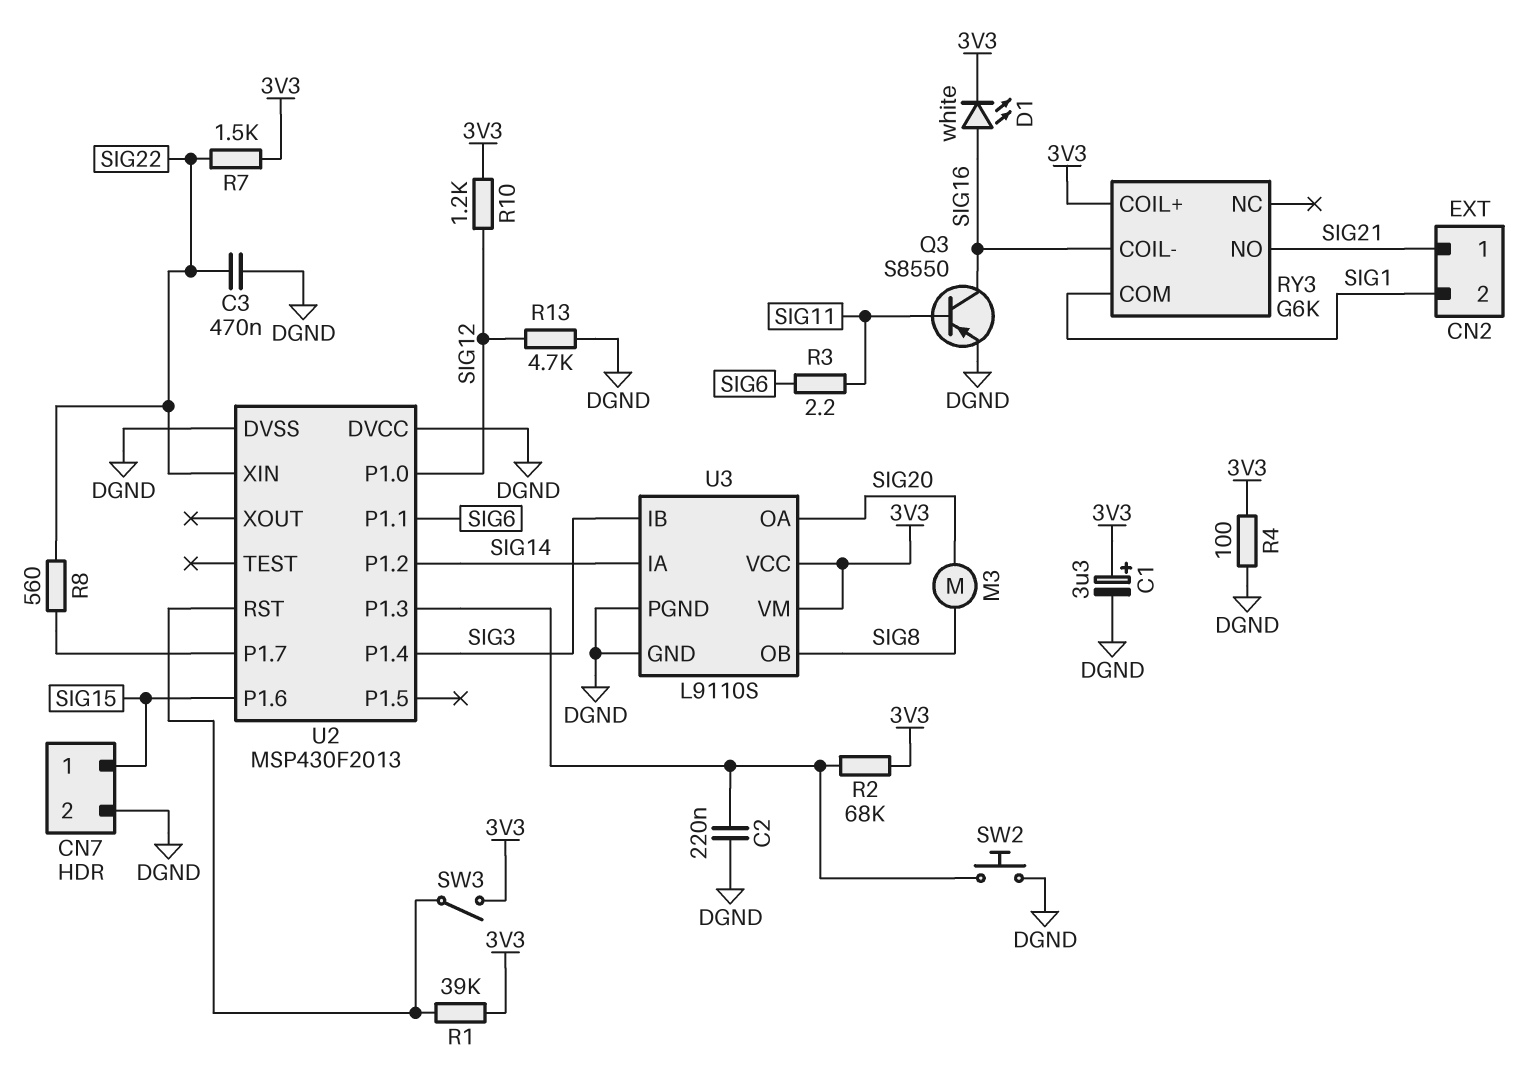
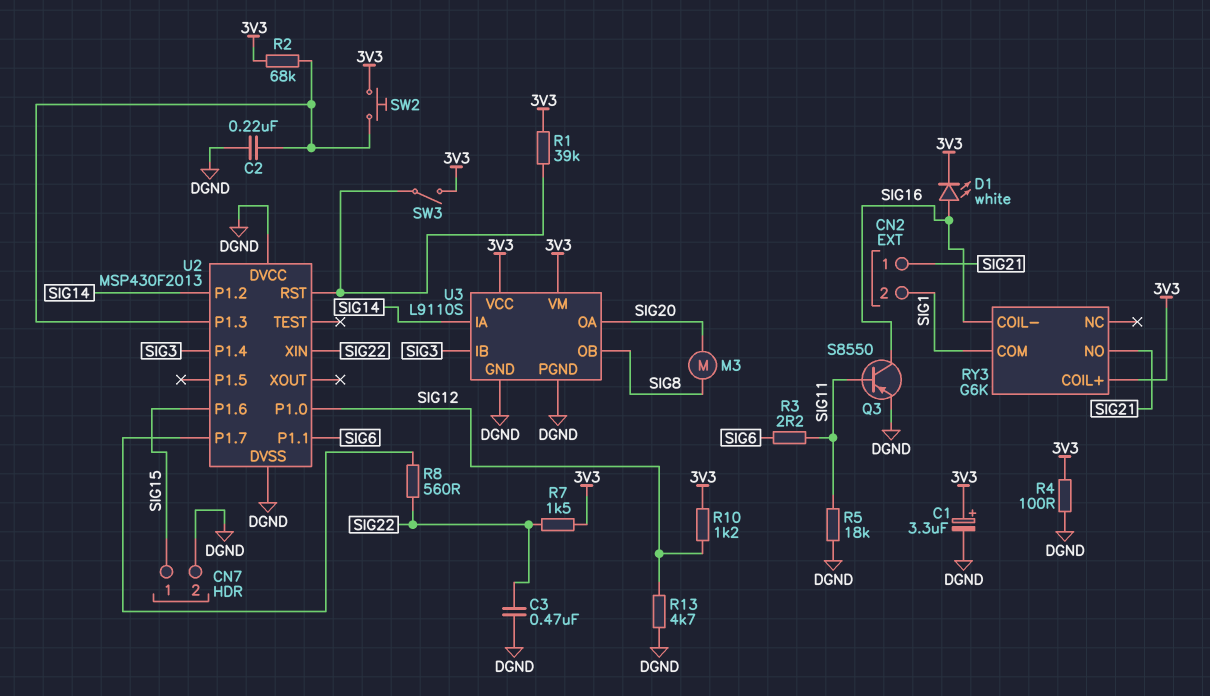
R5: none -> 18k (DGND, SIG11)
SW2: button (DGND, U2/P1.3) -> button (3V3, U2/P1.3)

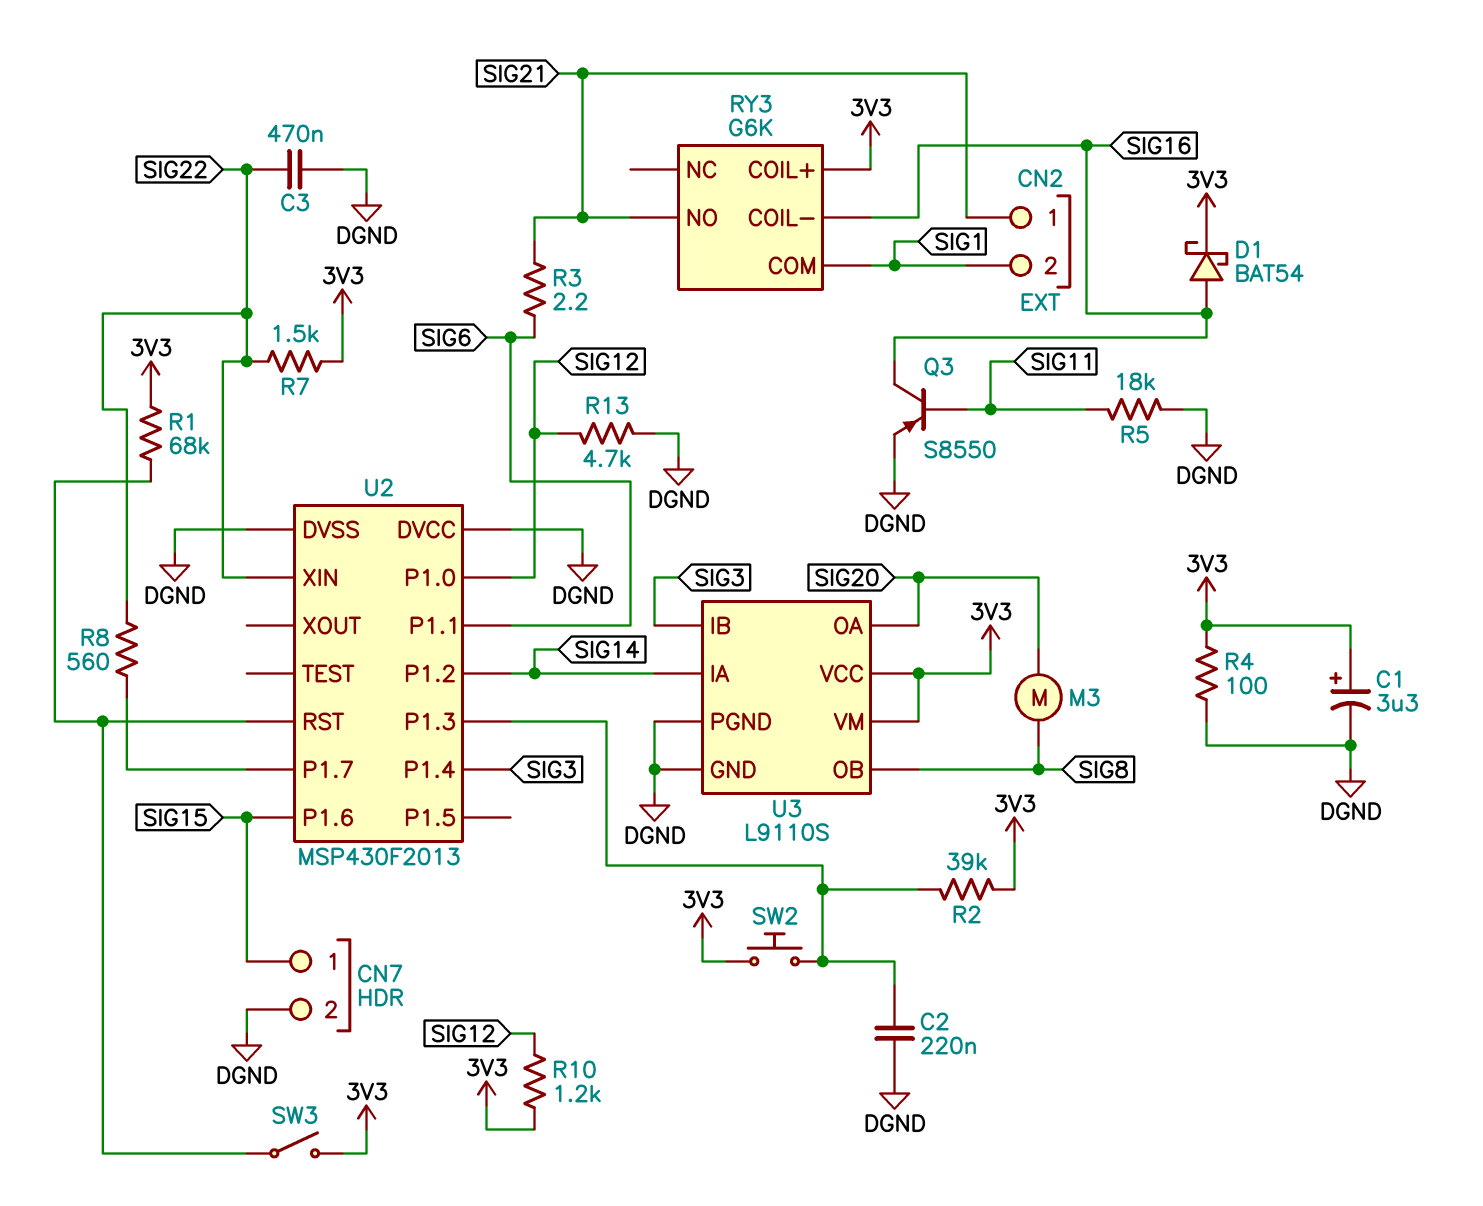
D1: LED white (A SIG16, K 3V3) -> schottky BAT54 (A SIG16, K 3V3)
R1: 39k (3V3, U2/RST) -> 68k (3V3, U2/RST)
R2: 68k (3V3, U2/P1.3) -> 39k (3V3, U2/P1.3)
R3: 2.2 (SIG6, SIG11) -> 2.2 (SIG6, SIG21)

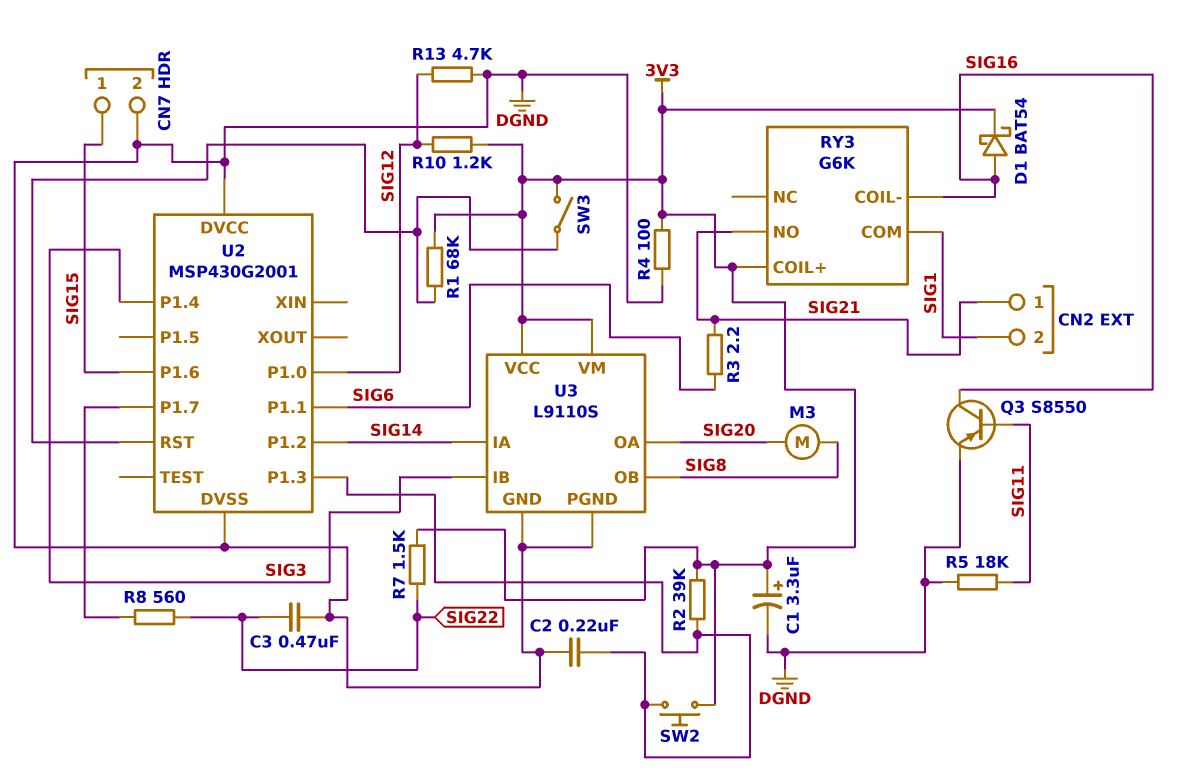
U2: MSP430F2013 -> MSP430G2001
U2 pin XIN: SIG22 -> none

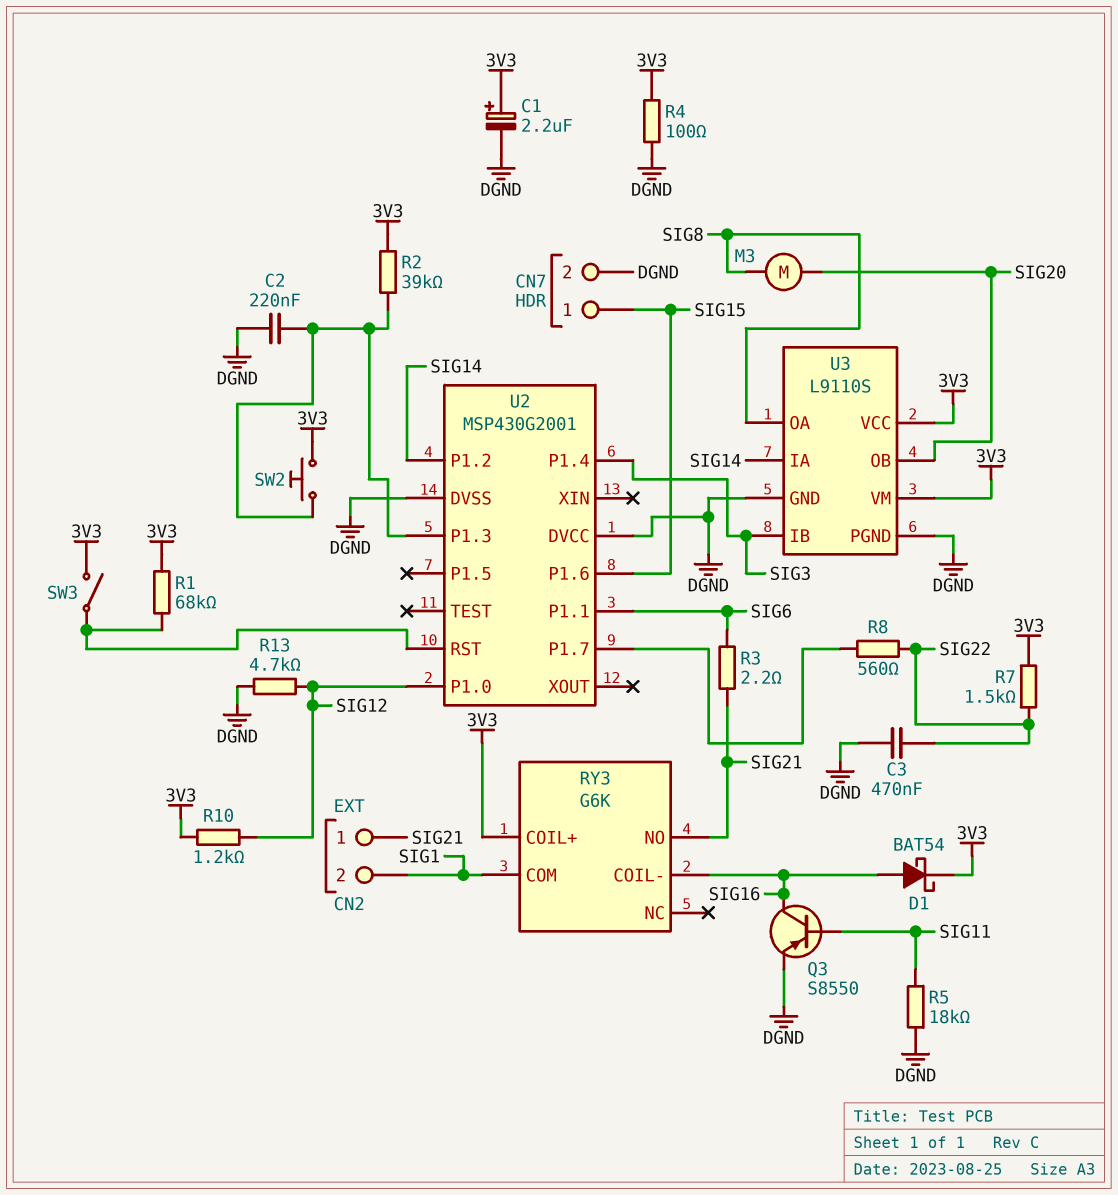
C1: 3.3uF (plus 3V3, minus DGND) -> 2.2uF (plus 3V3, minus DGND)
U3 pin OA: SIG20 -> SIG8
U3 pin OB: SIG8 -> SIG20

